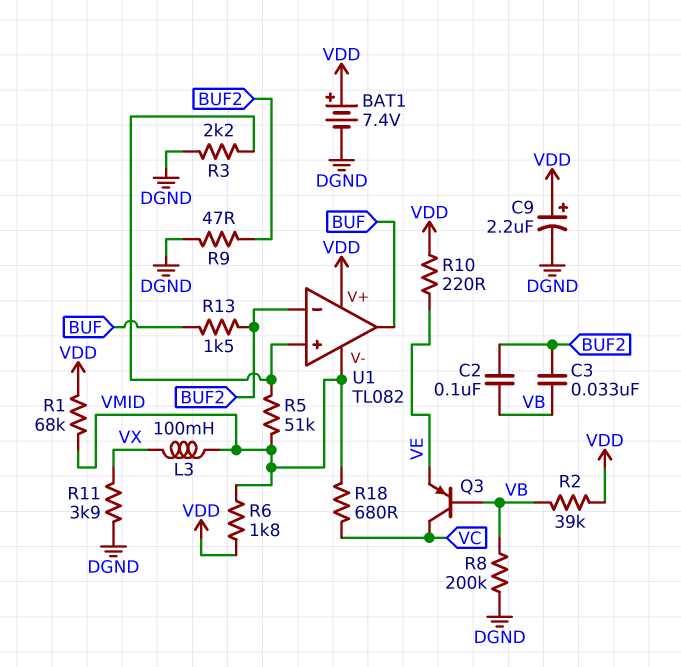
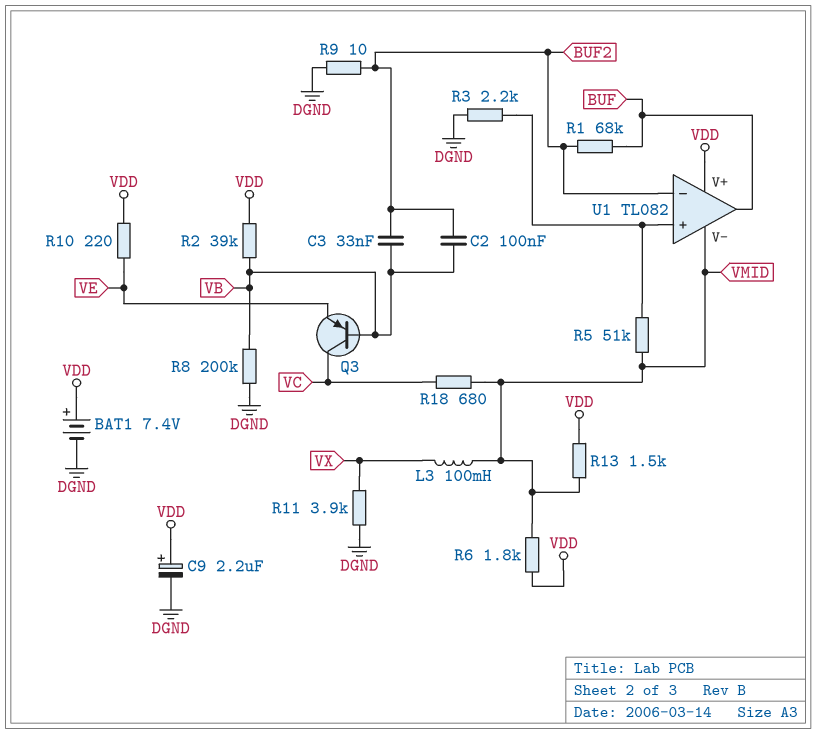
R1: 68k (VDD, VMID) -> 68k (BUF, BUF2)
R9: 47 (BUF2, DGND) -> 10 (BUF2, DGND)
R13: 1.5k (BUF, BUF2) -> 1.5k (VDD, VMID)

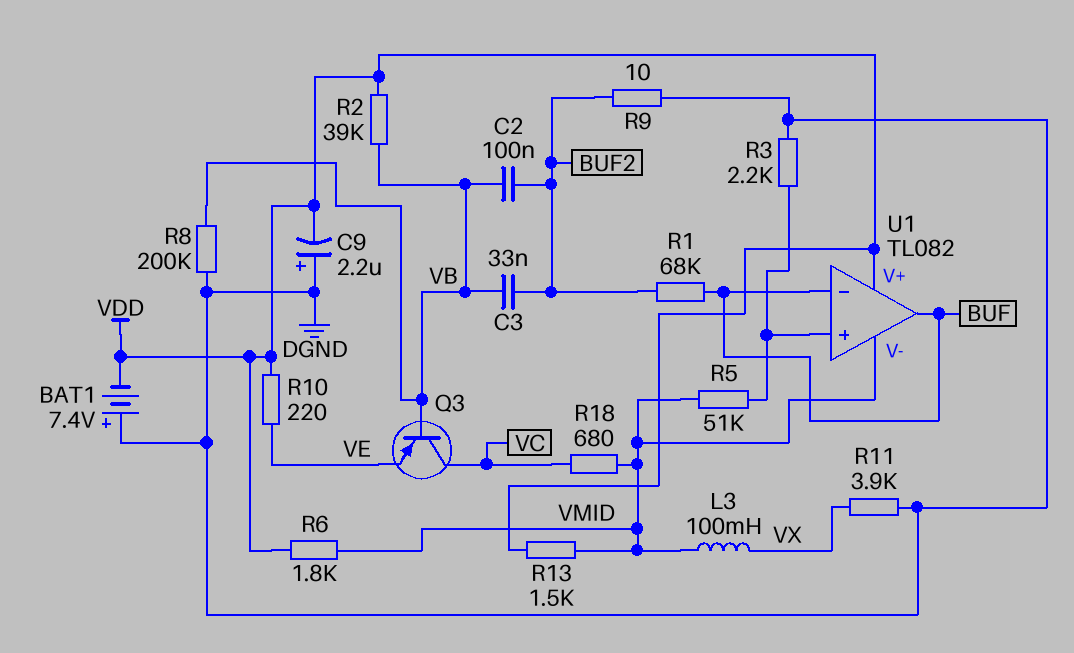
BAT1: 7.4V (plus VDD, minus DGND) -> 7.4V (plus DGND, minus VDD)
C9: 2.2uF (plus VDD, minus DGND) -> 2.2uF (plus DGND, minus VDD)
U1 pin in-: BUF2 -> BUF

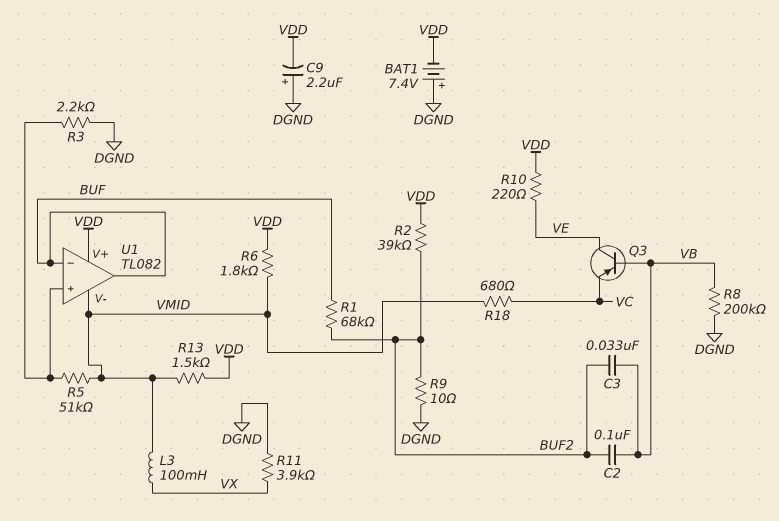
Q3: PNP (B VB, C VC, E VE) -> PNP (B VB, C VE, E VC)
R2: 39k (VB, VDD) -> 39k (BUF2, VDD)

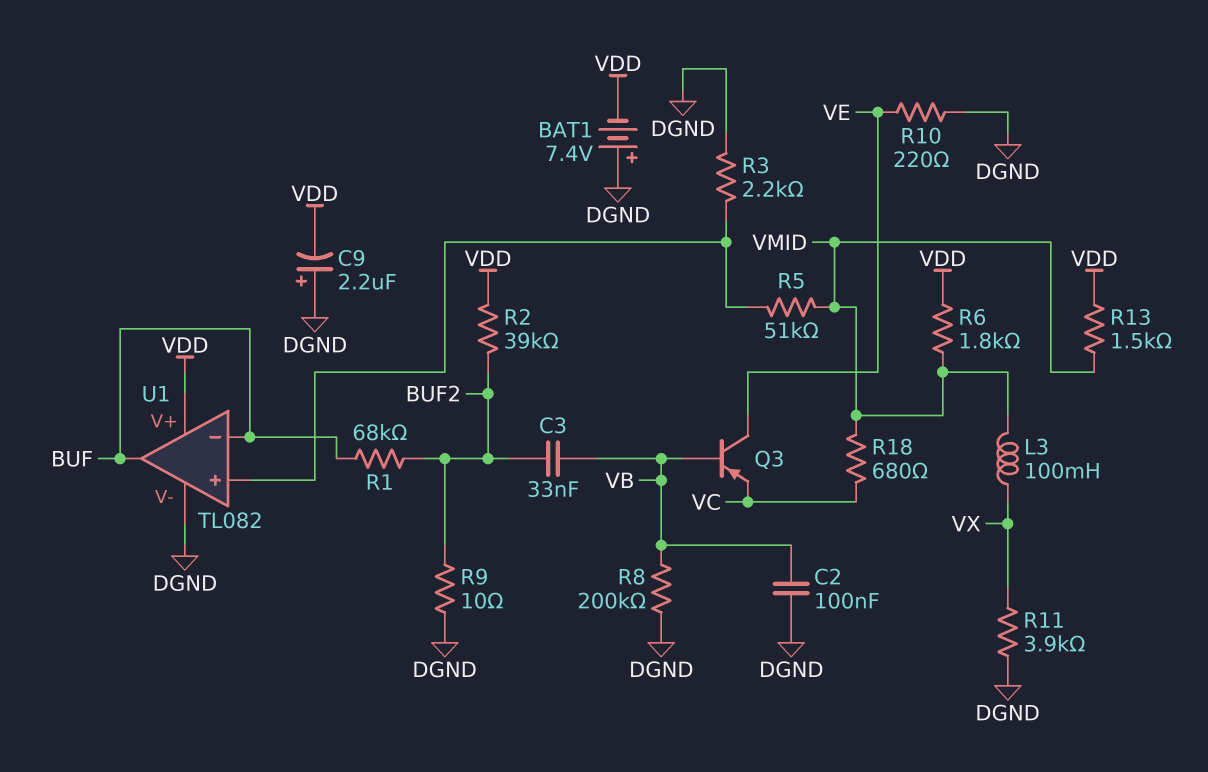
C2: 100nF (BUF2, VB) -> 100nF (DGND, VB)
R10: 220 (VDD, VE) -> 220 (DGND, VE)
U1 pin V-: VMID -> DGND

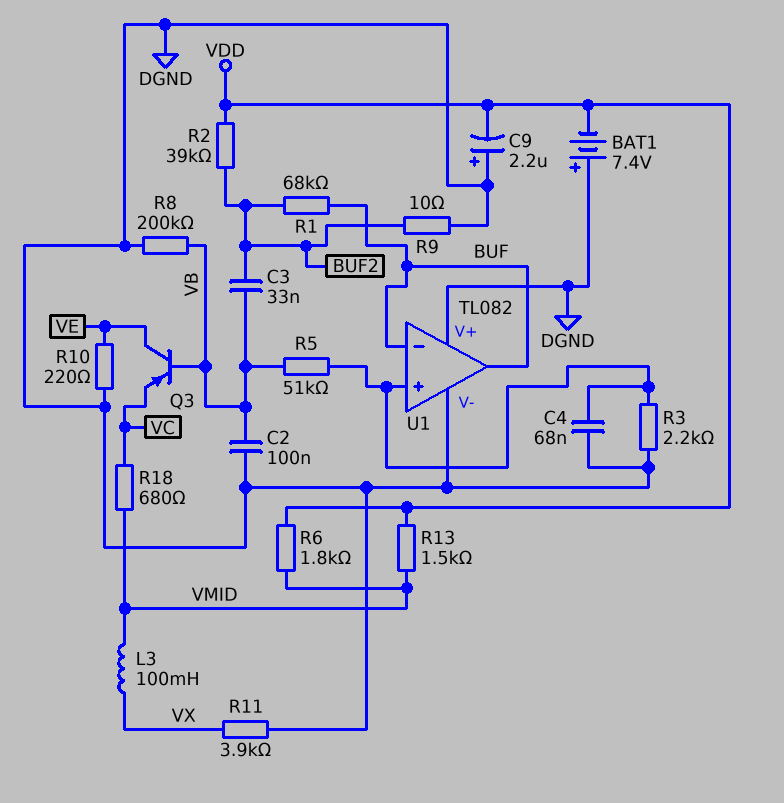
C4: none -> 68nF (DGND, U1/in+)
R5: 51k (U1/in+, VMID) -> 51k (U1/in+, VB)
U1 pin V+: VDD -> DGND

